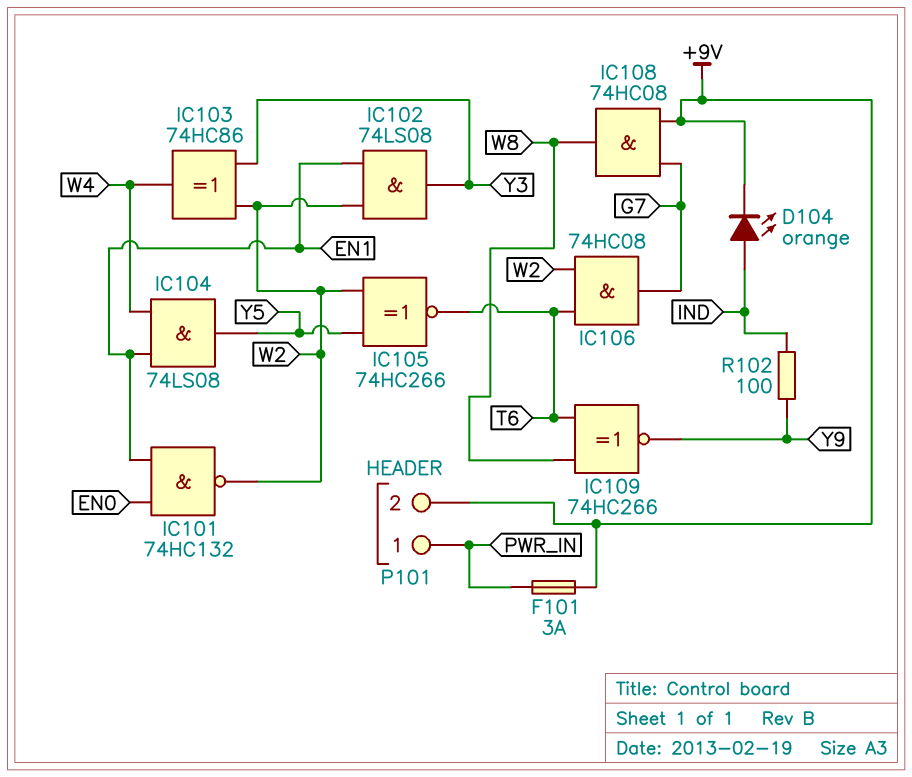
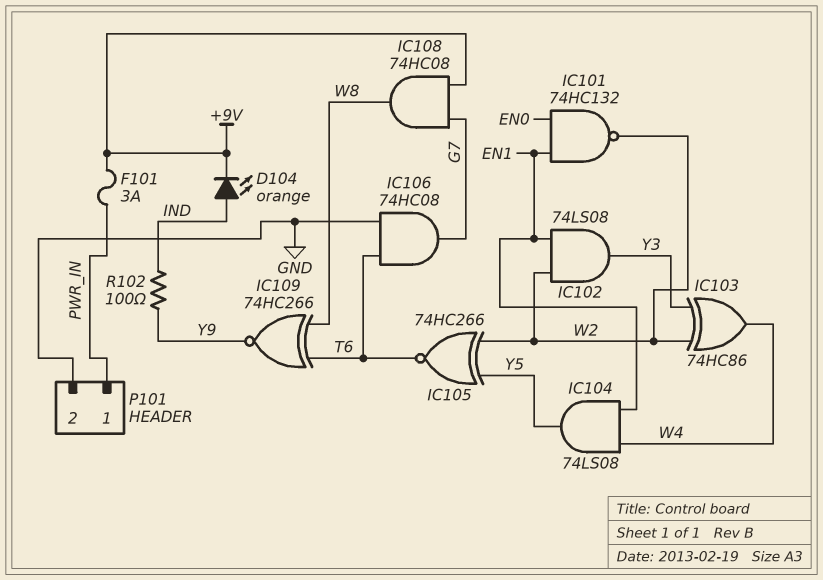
IC106: AND 74HC08 (in T6, in W2, out G7) -> AND 74HC08 (in GND, in T6, out G7)
P101 pin 2: +9V -> GND

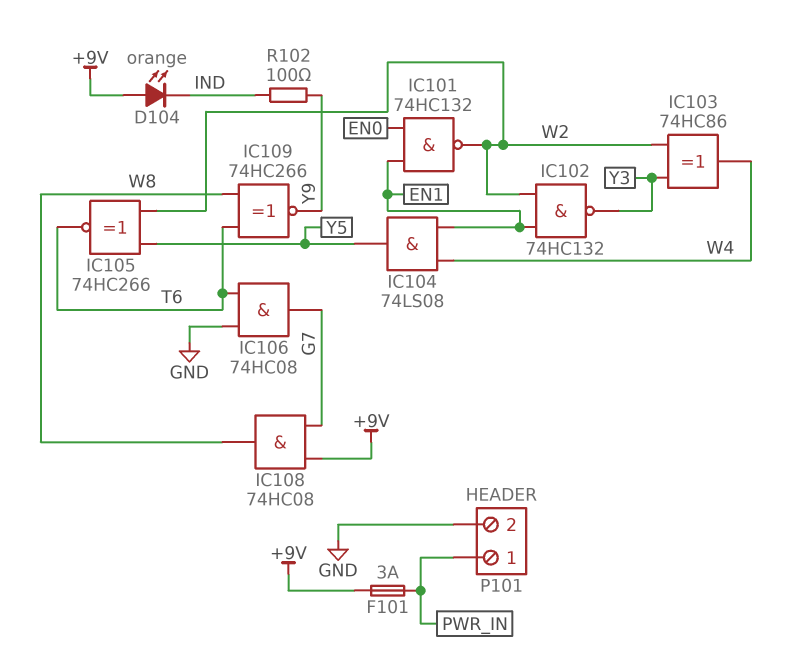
D104: LED orange (A IND, K +9V) -> LED orange (A +9V, K IND)
IC102: AND 74LS08 (in EN1, in W2, out Y3) -> NAND 74HC132 (in EN1, in W2, out Y3)

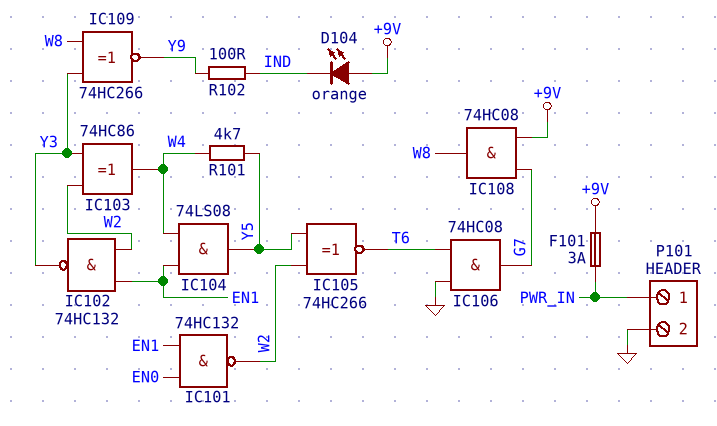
IC109: XNOR 74HC266 (in T6, in W8, out Y9) -> XNOR 74HC266 (in W8, in Y3, out Y9)
R101: none -> 4.7k (W4, Y5)

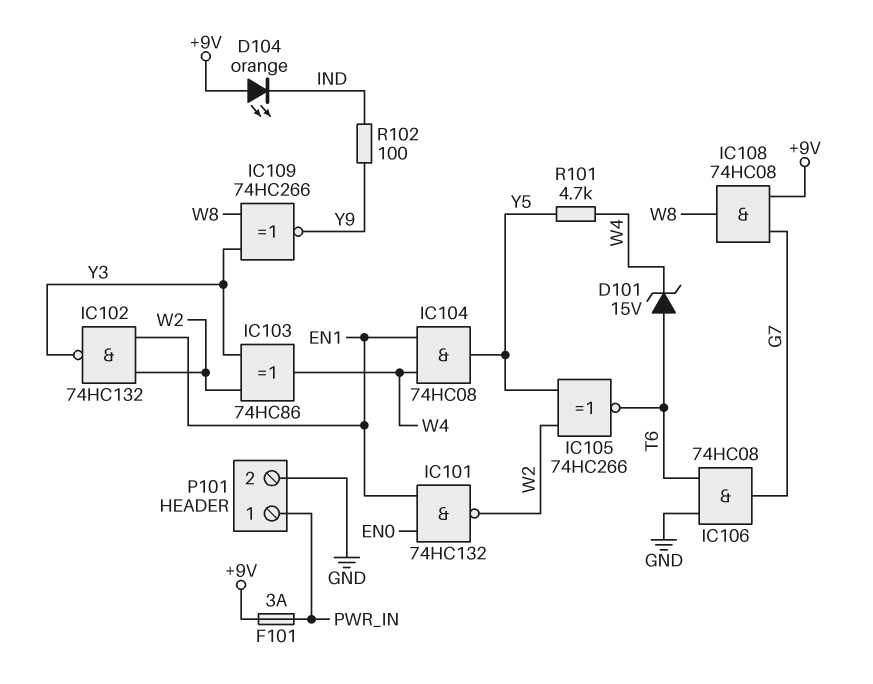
D101: none -> zener 15V (A T6, K W4)
IC104: AND 74LS08 (in EN1, in W4, out Y5) -> AND 74HC08 (in EN1, in W4, out Y5)

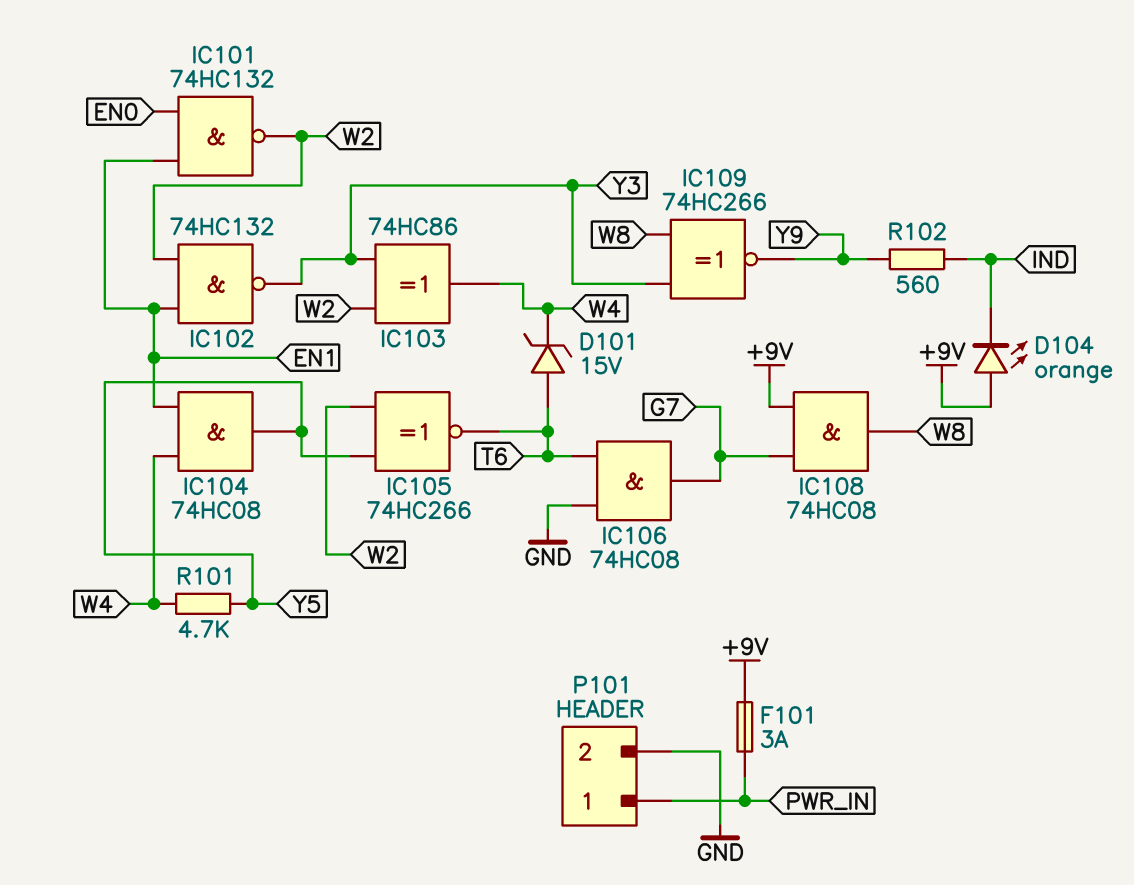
R102: 100 (IND, Y9) -> 560 (IND, Y9)

